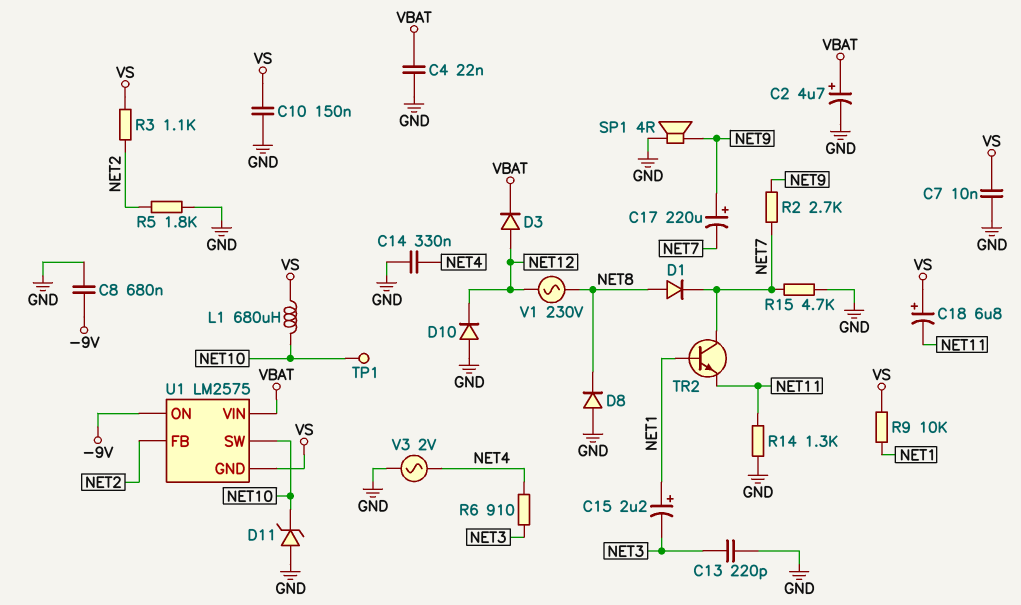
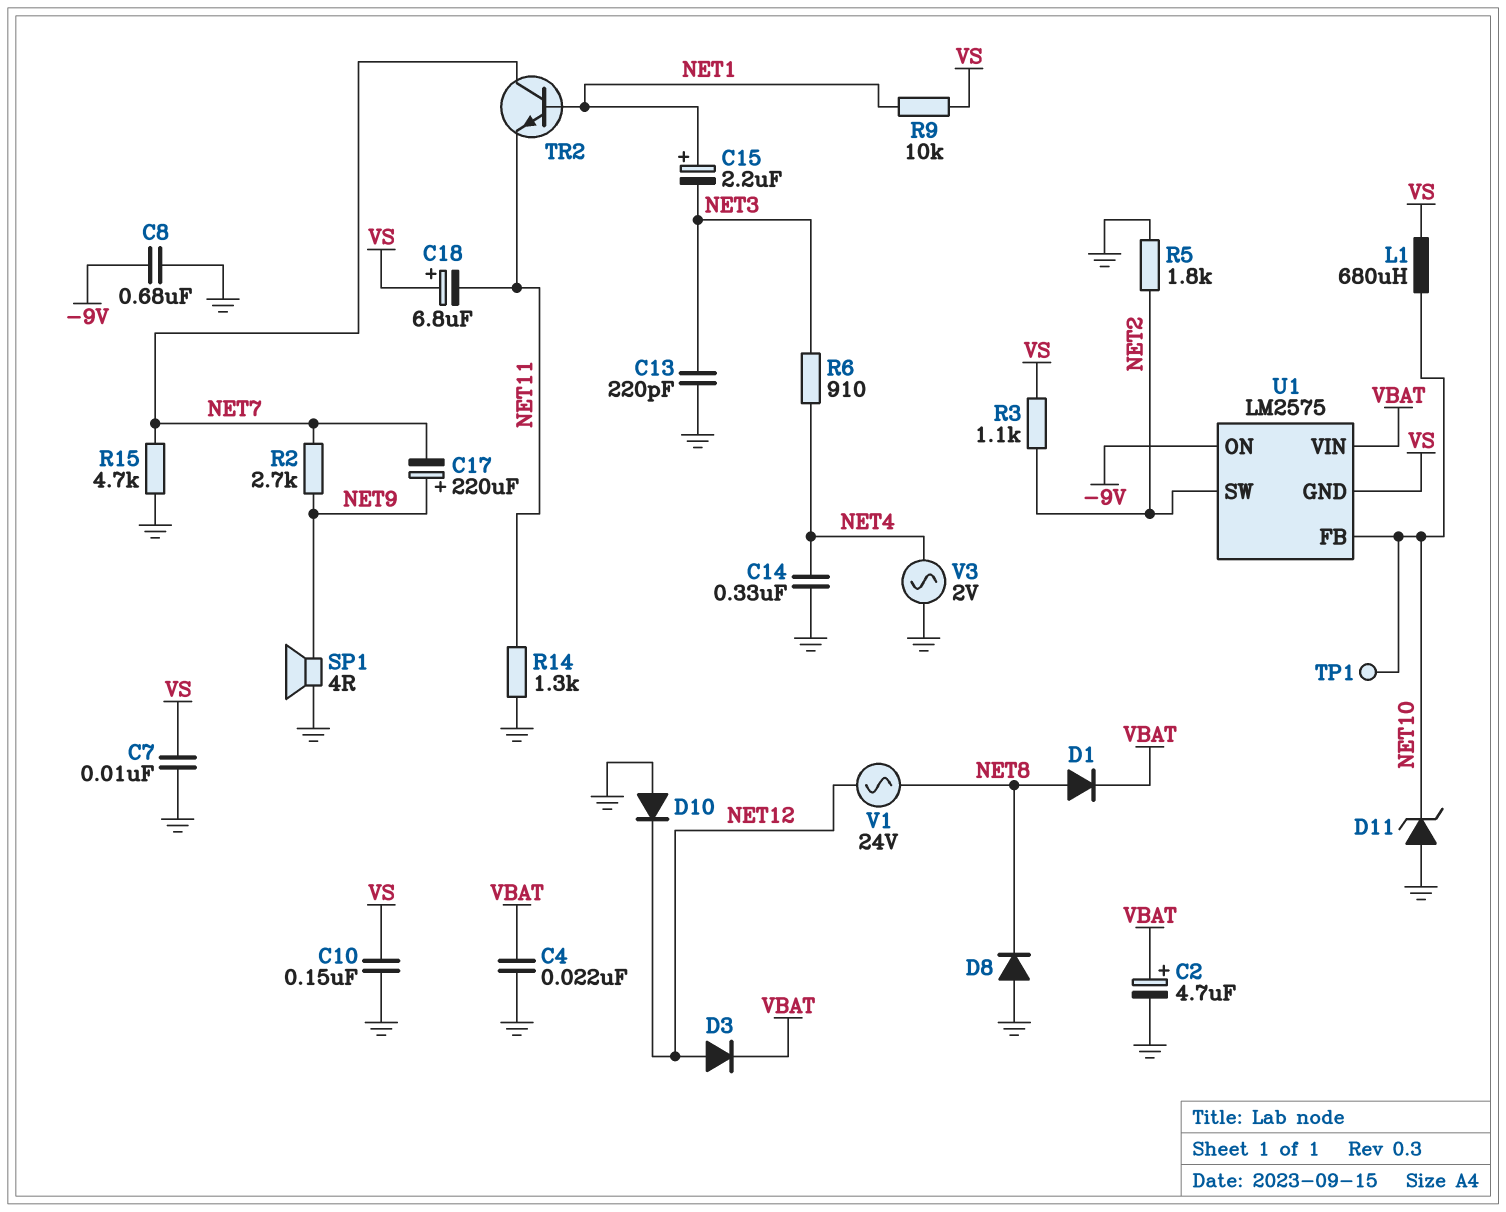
D1: diode (A NET8, K NET7) -> diode (A NET8, K VBAT)
U1 pin FB: NET2 -> NET10
U1 pin SW: NET10 -> NET2
V1: AC 230V (NET8, NET12) -> AC 24V (NET8, NET12)

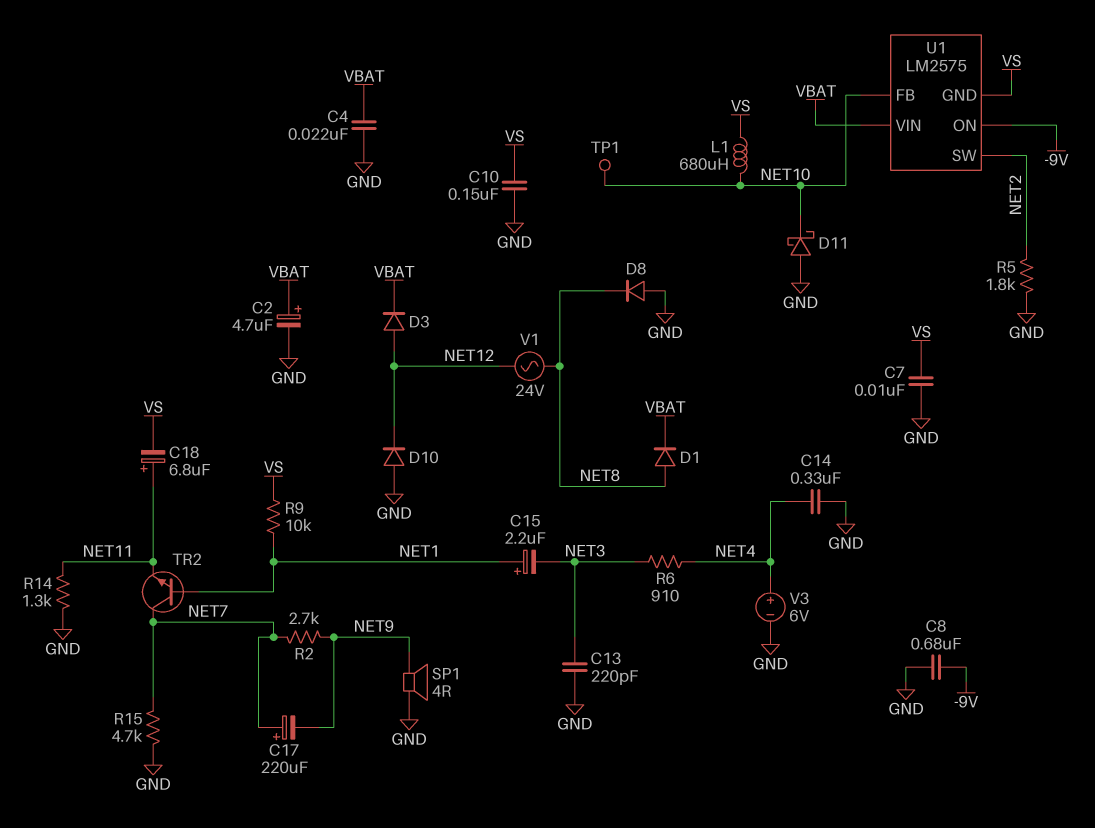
C17: 220uF (plus NET9, minus NET7) -> 220uF (plus NET7, minus NET9)
C18: 6.8uF (plus VS, minus NET11) -> 6.8uF (plus NET11, minus VS)
D11: zener (A GND, K NET10) -> schottky (A GND, K NET10)
R3: 1.1k (NET2, VS) -> none
V3: AC 2V (GND, NET4) -> 6V (plus NET4, minus GND)

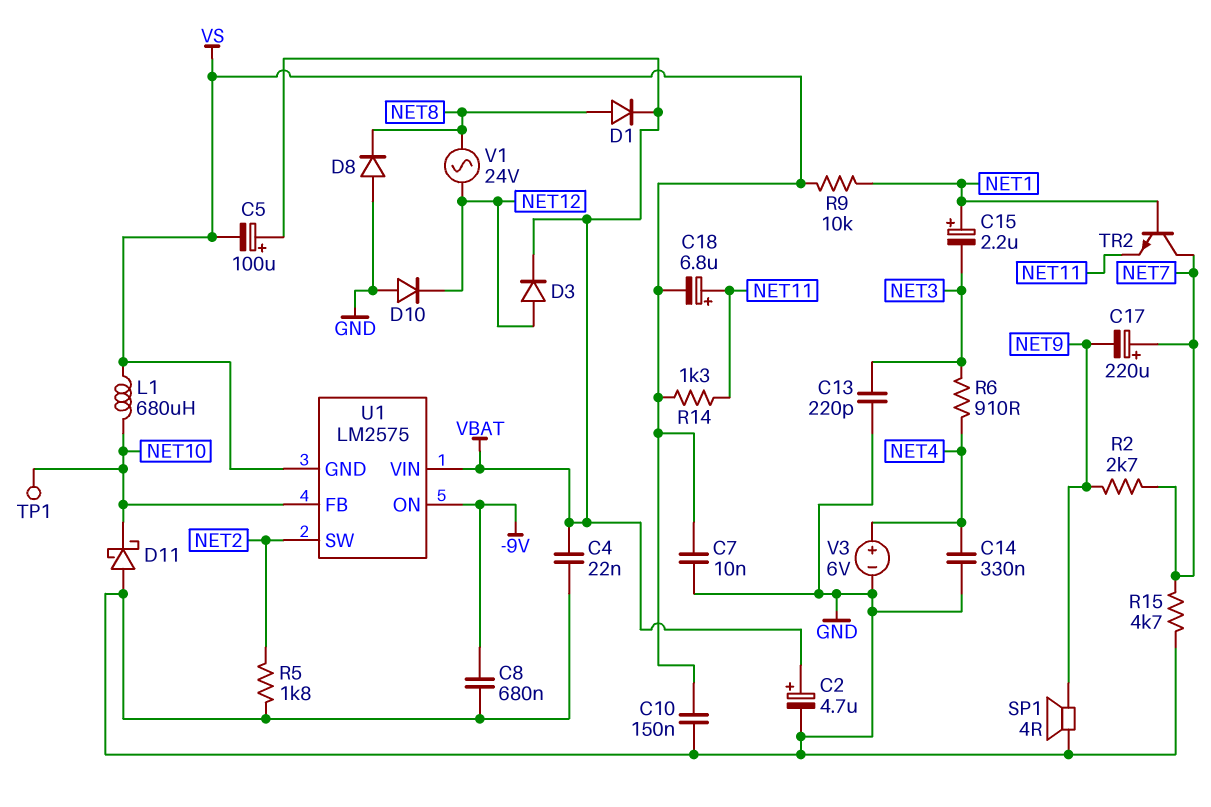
C5: none -> 100uF (plus VBAT, minus VS)
R14: 1.3k (GND, NET11) -> 1.3k (NET11, VS)

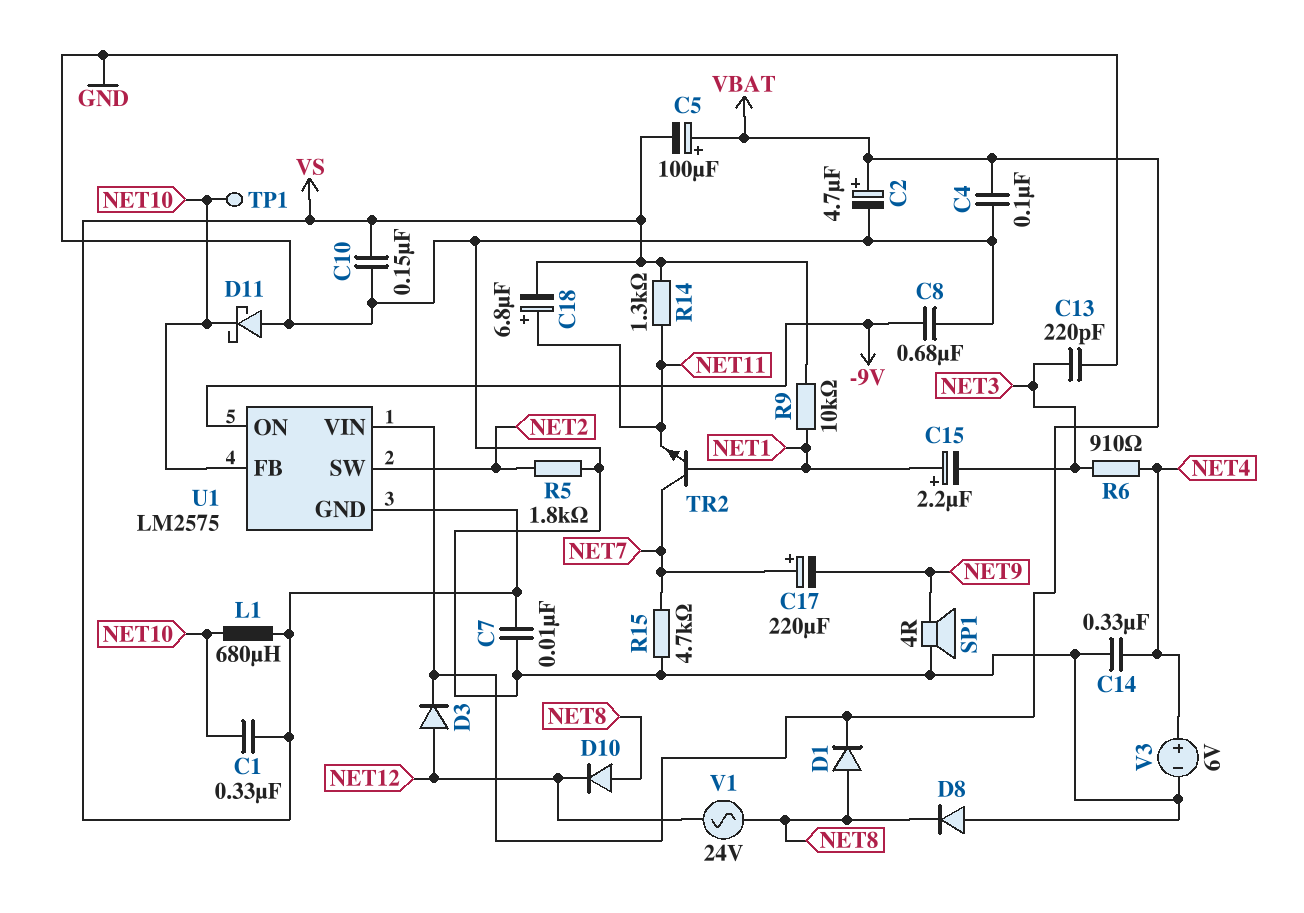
C1: none -> 330nF (NET10, VS)
C4: 22nF (GND, VBAT) -> 100nF (GND, VBAT)
D10: diode (A GND, K NET12) -> diode (A NET8, K NET12)
R2: 2.7k (NET7, NET9) -> none

